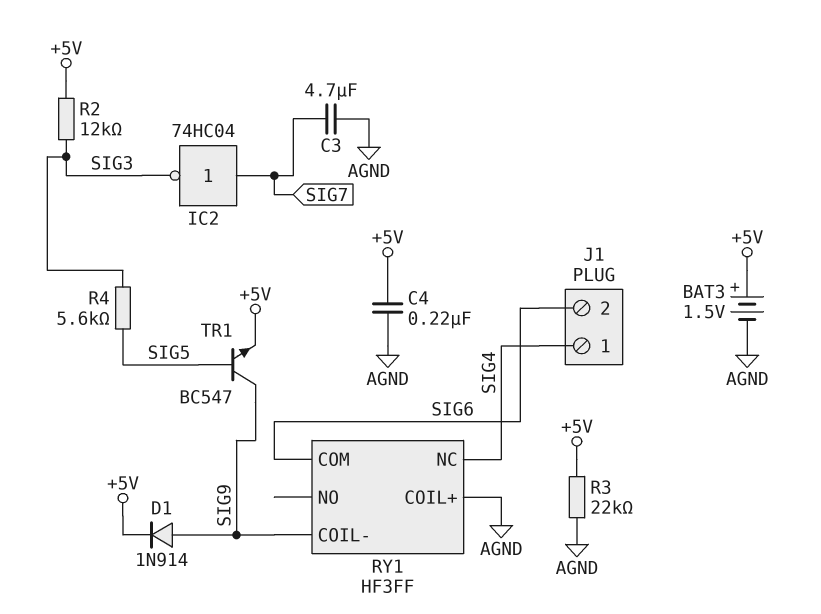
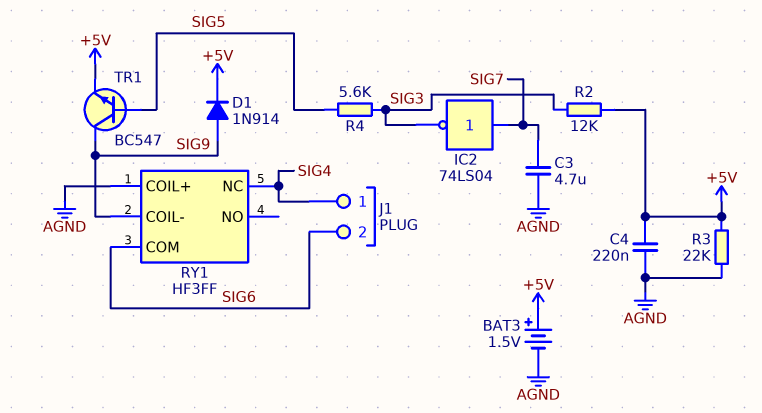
IC2: NOT 74HC04 (in SIG7, out SIG3) -> NOT 74LS04 (in SIG7, out SIG3)

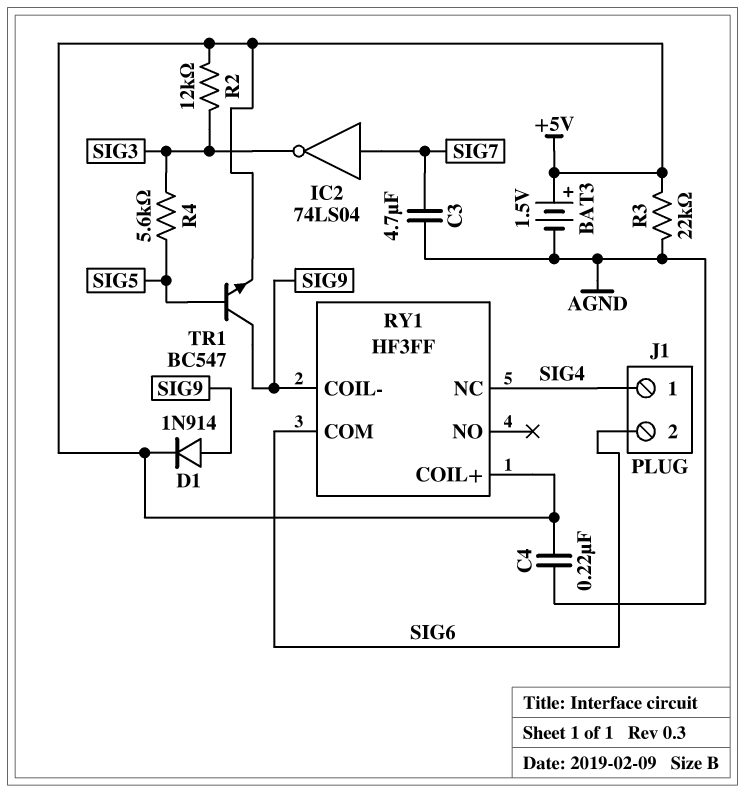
RY1 pin COIL+: AGND -> +5V

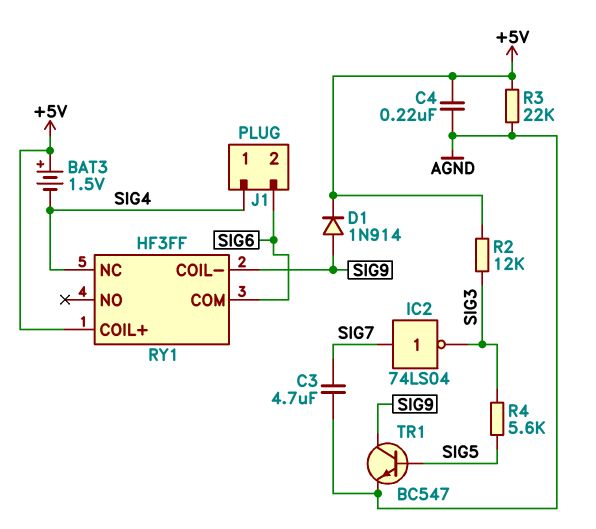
BAT3: 1.5V (plus +5V, minus AGND) -> 1.5V (plus +5V, minus SIG4)
TR1: NPN BC547 (B SIG5, C SIG9, E +5V) -> NPN BC547 (B SIG5, C SIG9, E AGND)

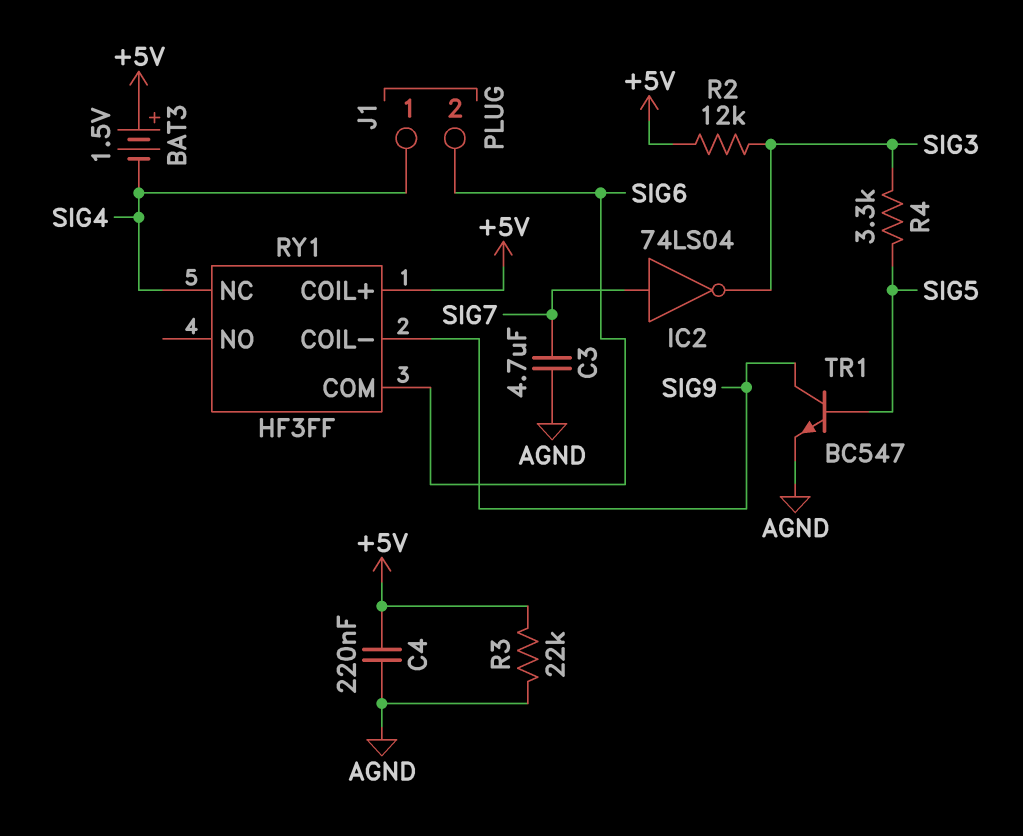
D1: diode 1N914 (A SIG9, K +5V) -> none
R4: 5.6k (SIG3, SIG5) -> 3.3k (SIG3, SIG5)

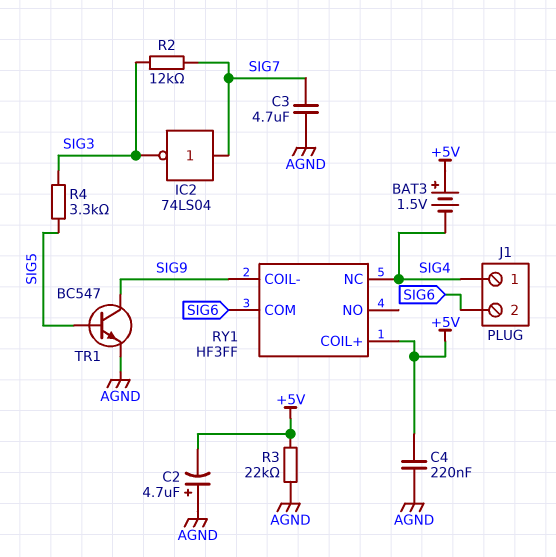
C2: none -> 4.7uF (plus AGND, minus +5V)
R2: 12k (+5V, SIG3) -> 12k (SIG3, SIG7)

